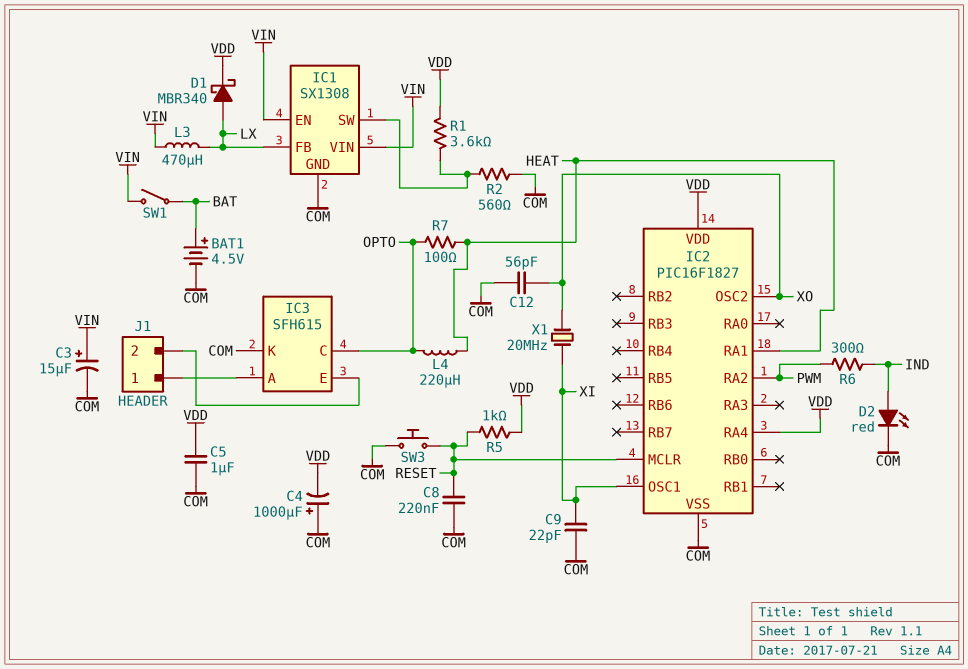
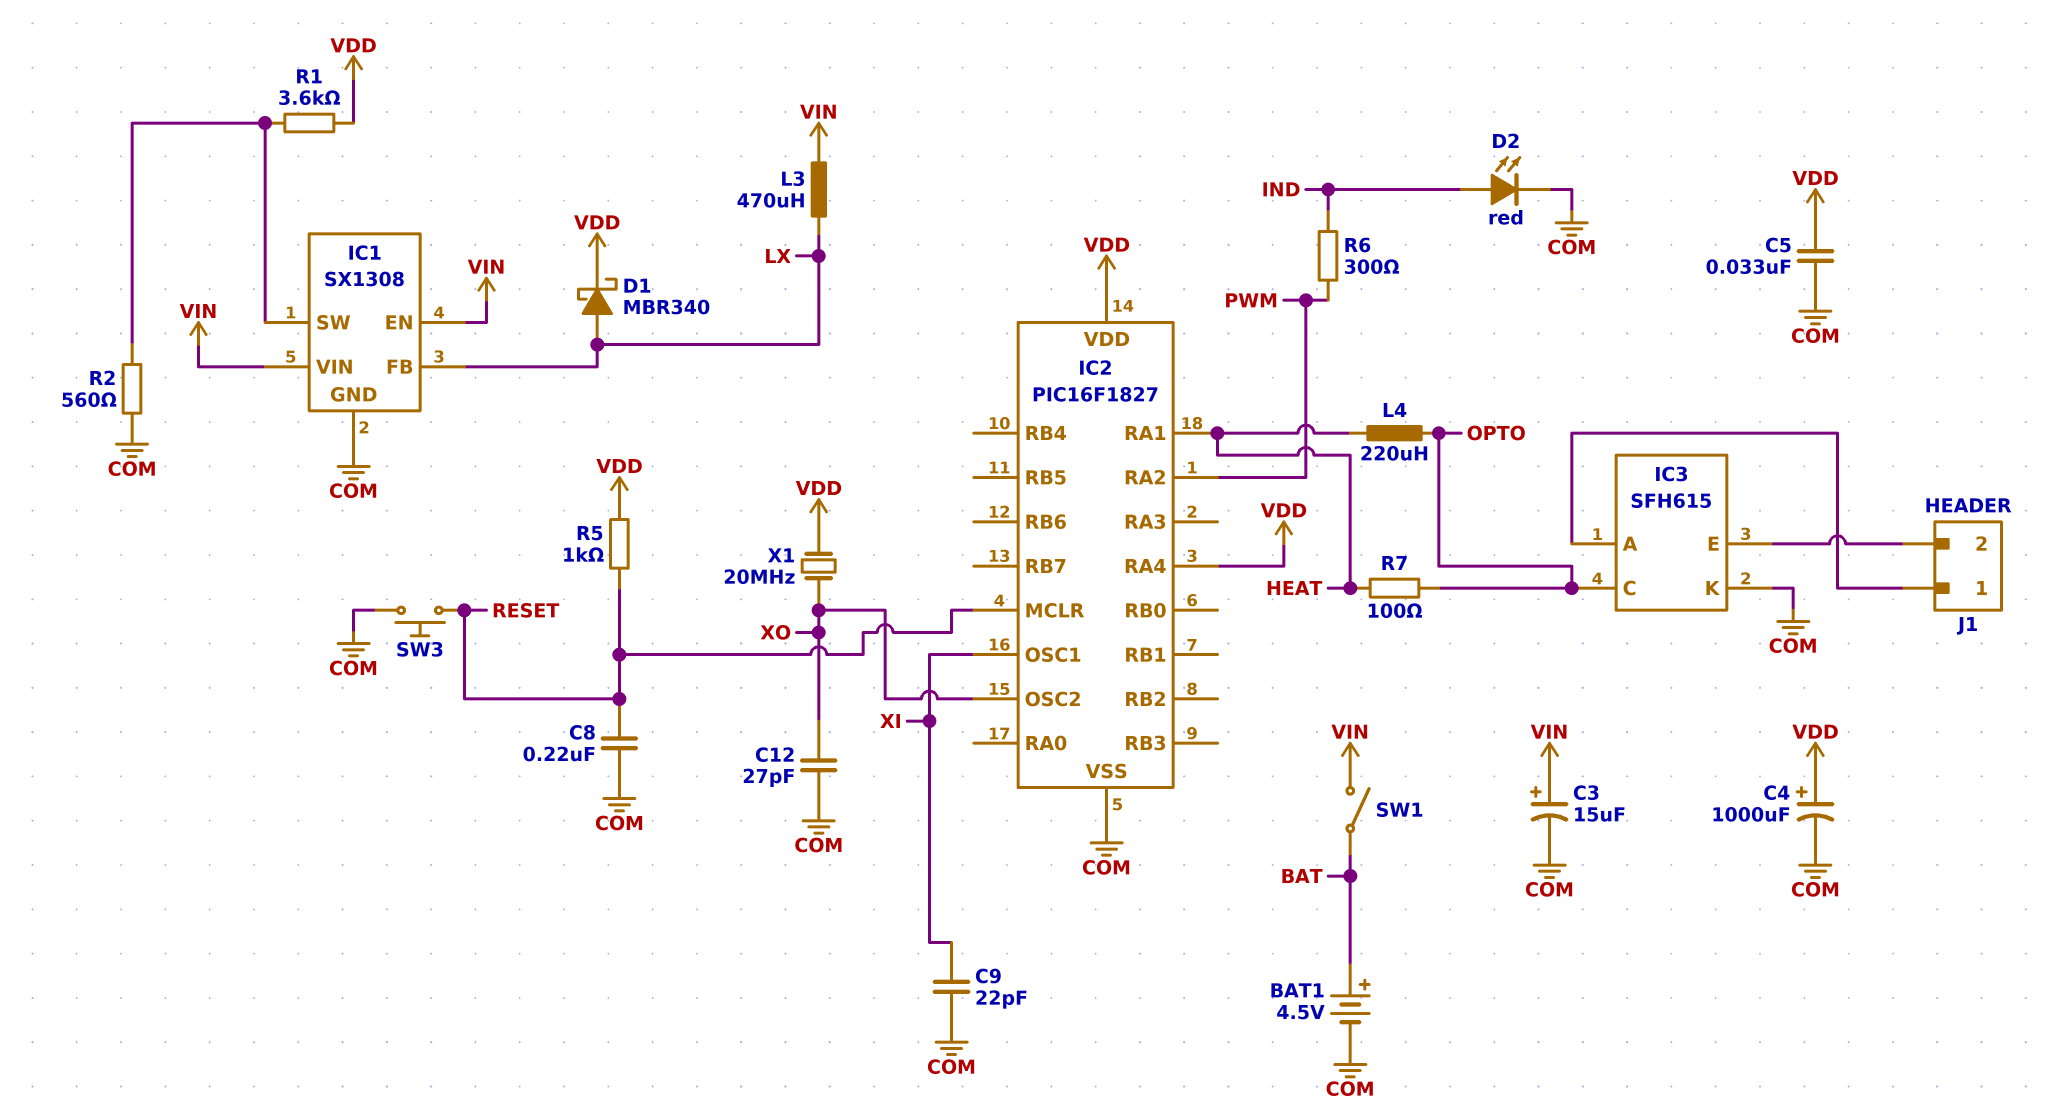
C4: 1000uF (plus COM, minus VDD) -> 1000uF (plus VDD, minus COM)
C5: 1uF (COM, VDD) -> 33nF (COM, VDD)
C12: 56pF (COM, XO) -> 27pF (COM, XO)
X1: 20MHz (XI, XO) -> 20MHz (VDD, XO)

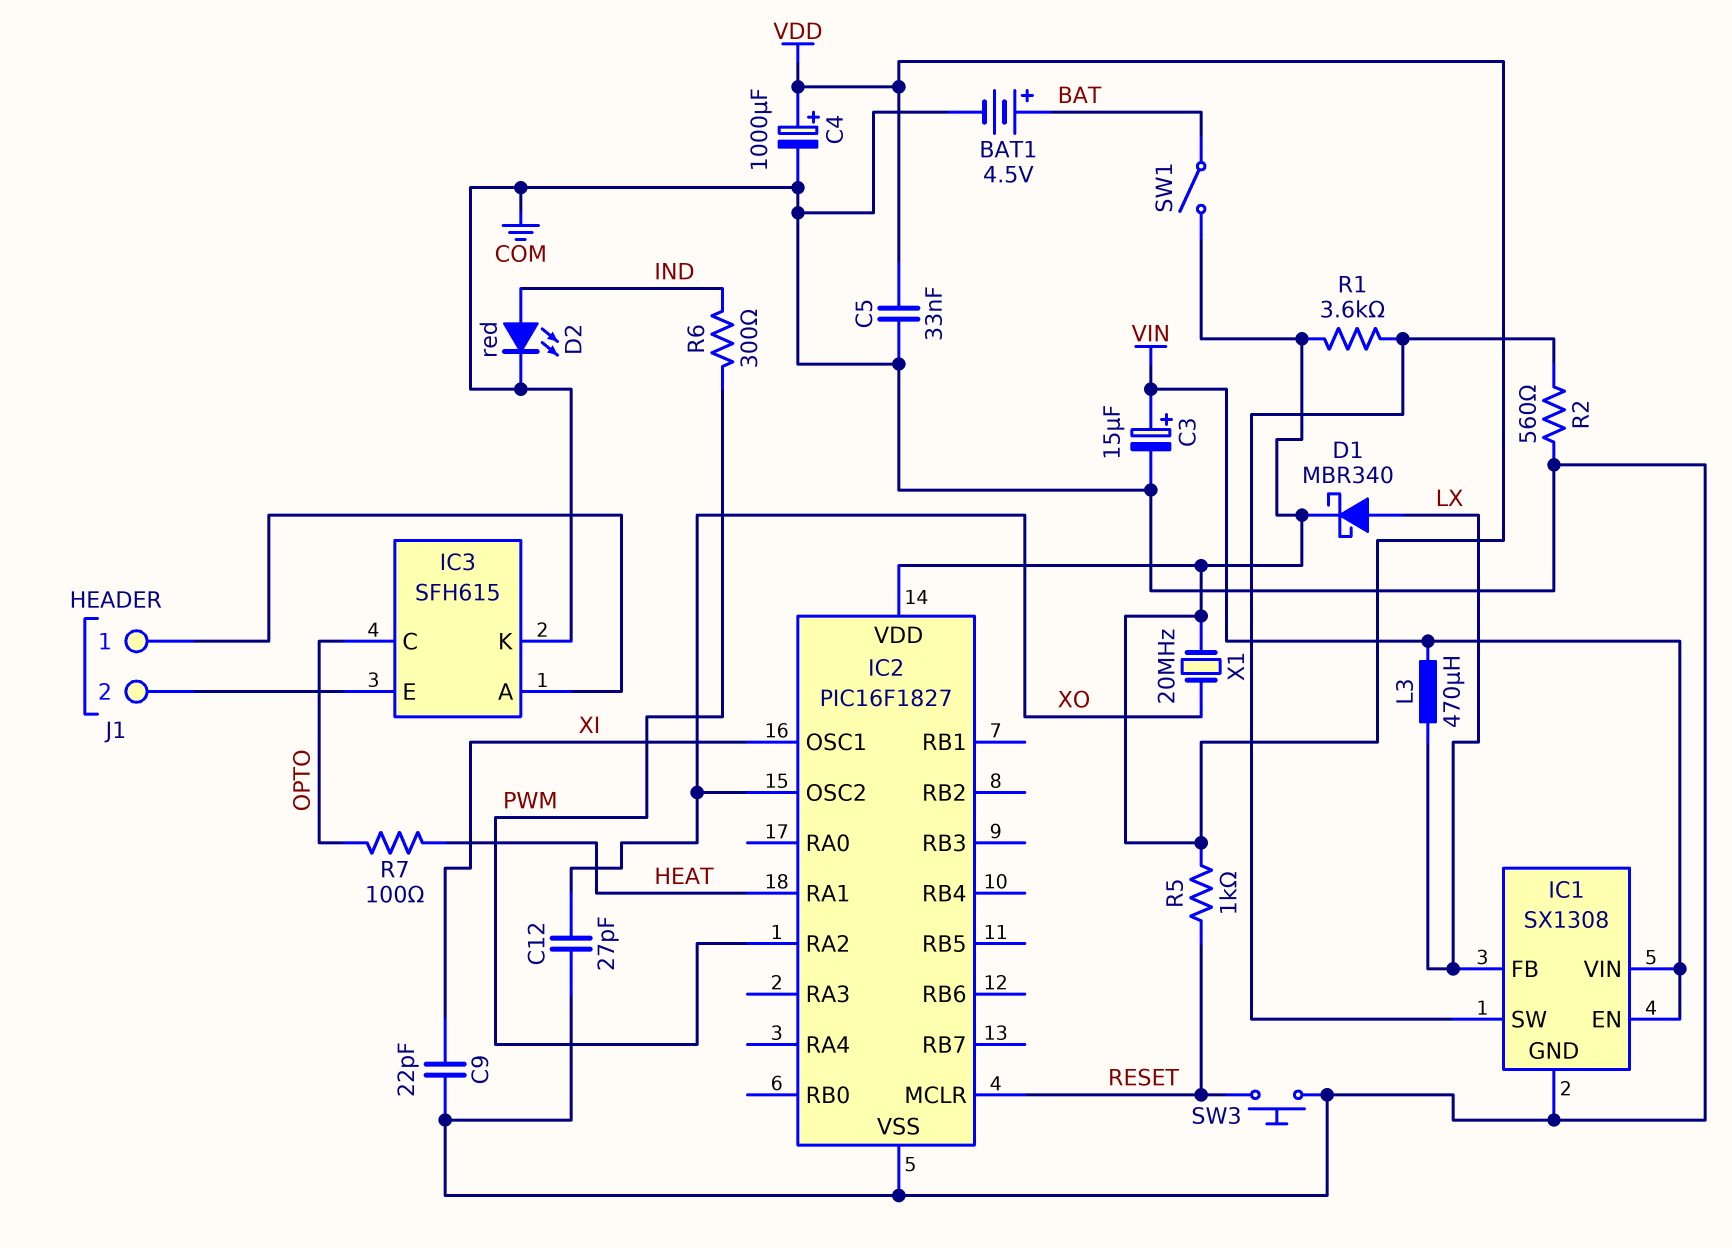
C8: 220nF (COM, RESET) -> none
IC2 pin RA4: VDD -> none
L4: 220uH (HEAT, OPTO) -> none
SW1: switch (BAT, VIN) -> switch (BAT, VDD)

